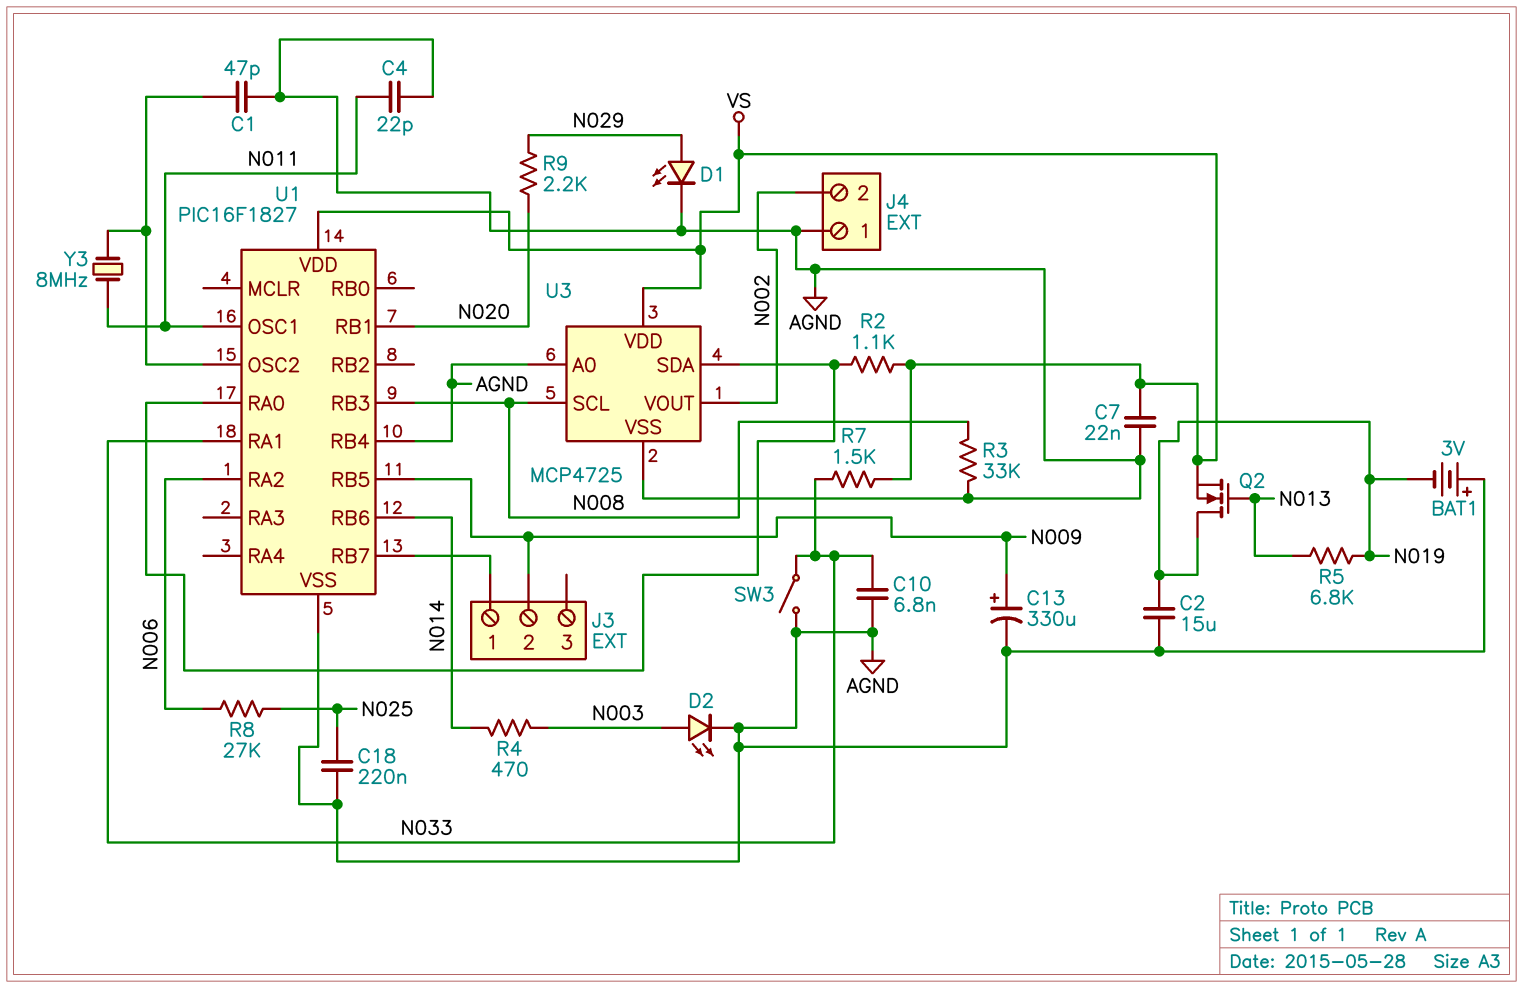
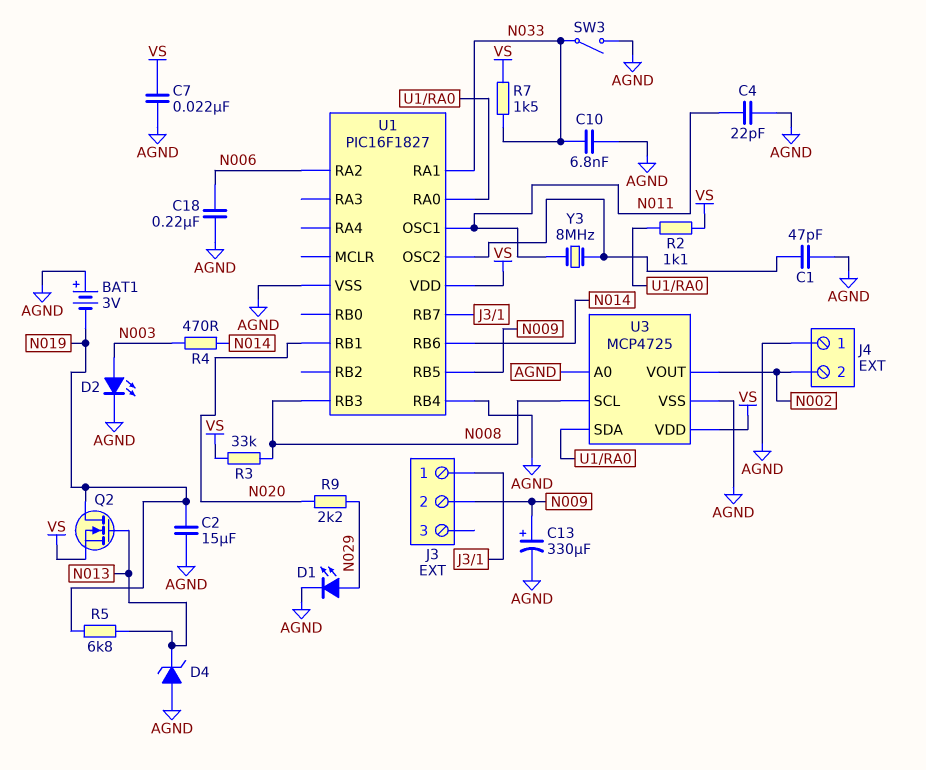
C18: 220nF (AGND, N025) -> 220nF (AGND, N006)
D4: none -> zener (A AGND, K N013)
R3: 33k (AGND, N008) -> 33k (N008, VS)
R8: 27k (N006, N025) -> none

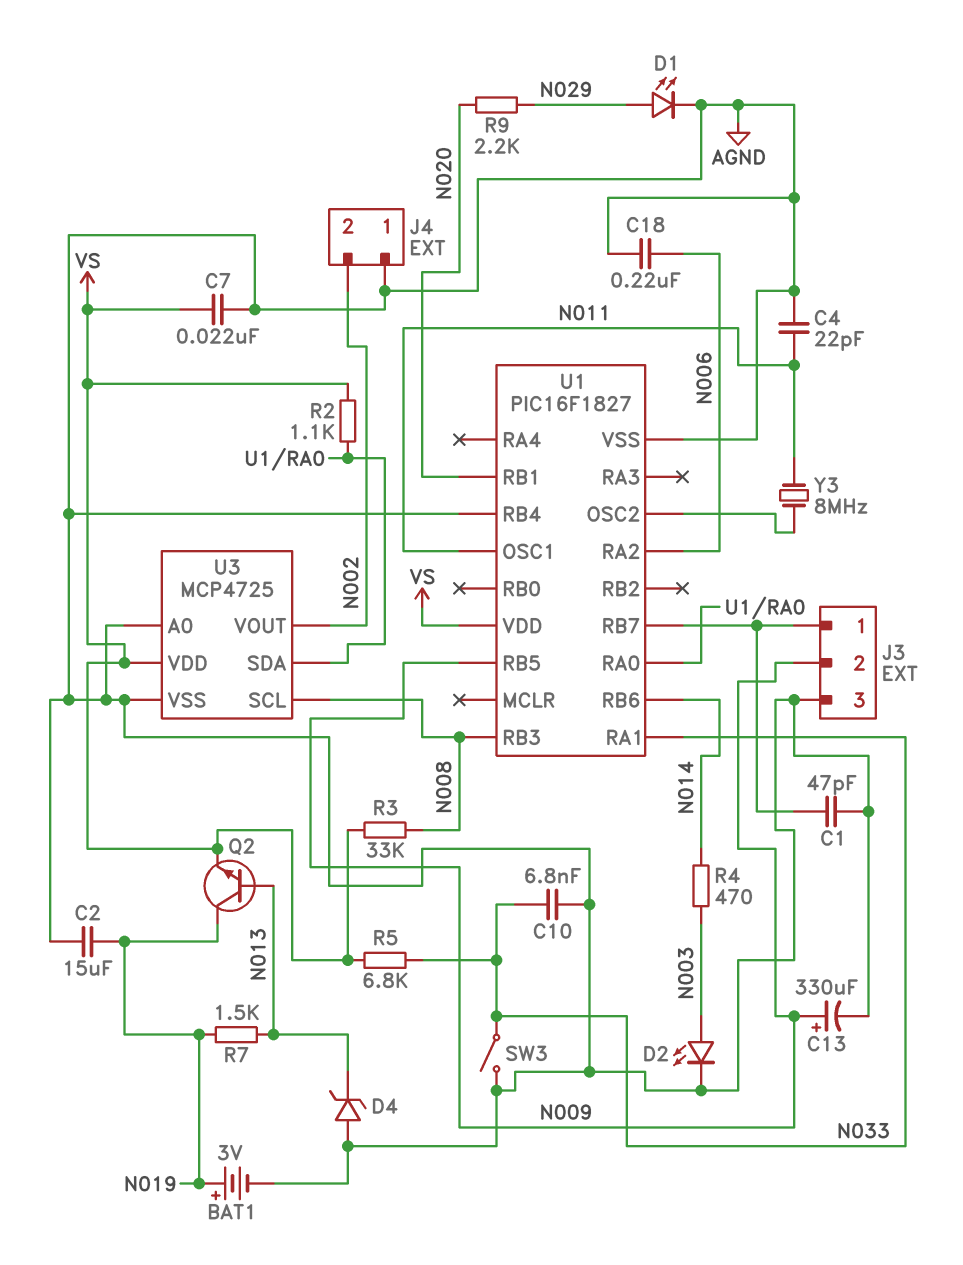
BAT1: 3V (plus AGND, minus N019) -> 3V (plus N019, minus AGND)
C1: 47pF (AGND, U1/OSC2) -> 47pF (AGND, J3/1)
J3 pin 3: none -> AGND
Q2: NMOS (G N013, D N019, S VS) -> NPN (B N013, C N019, E VS)
R5: 6.8k (N013, N019) -> 6.8k (N033, VS)
R7: 1.5k (N033, VS) -> 1.5k (N013, N019)

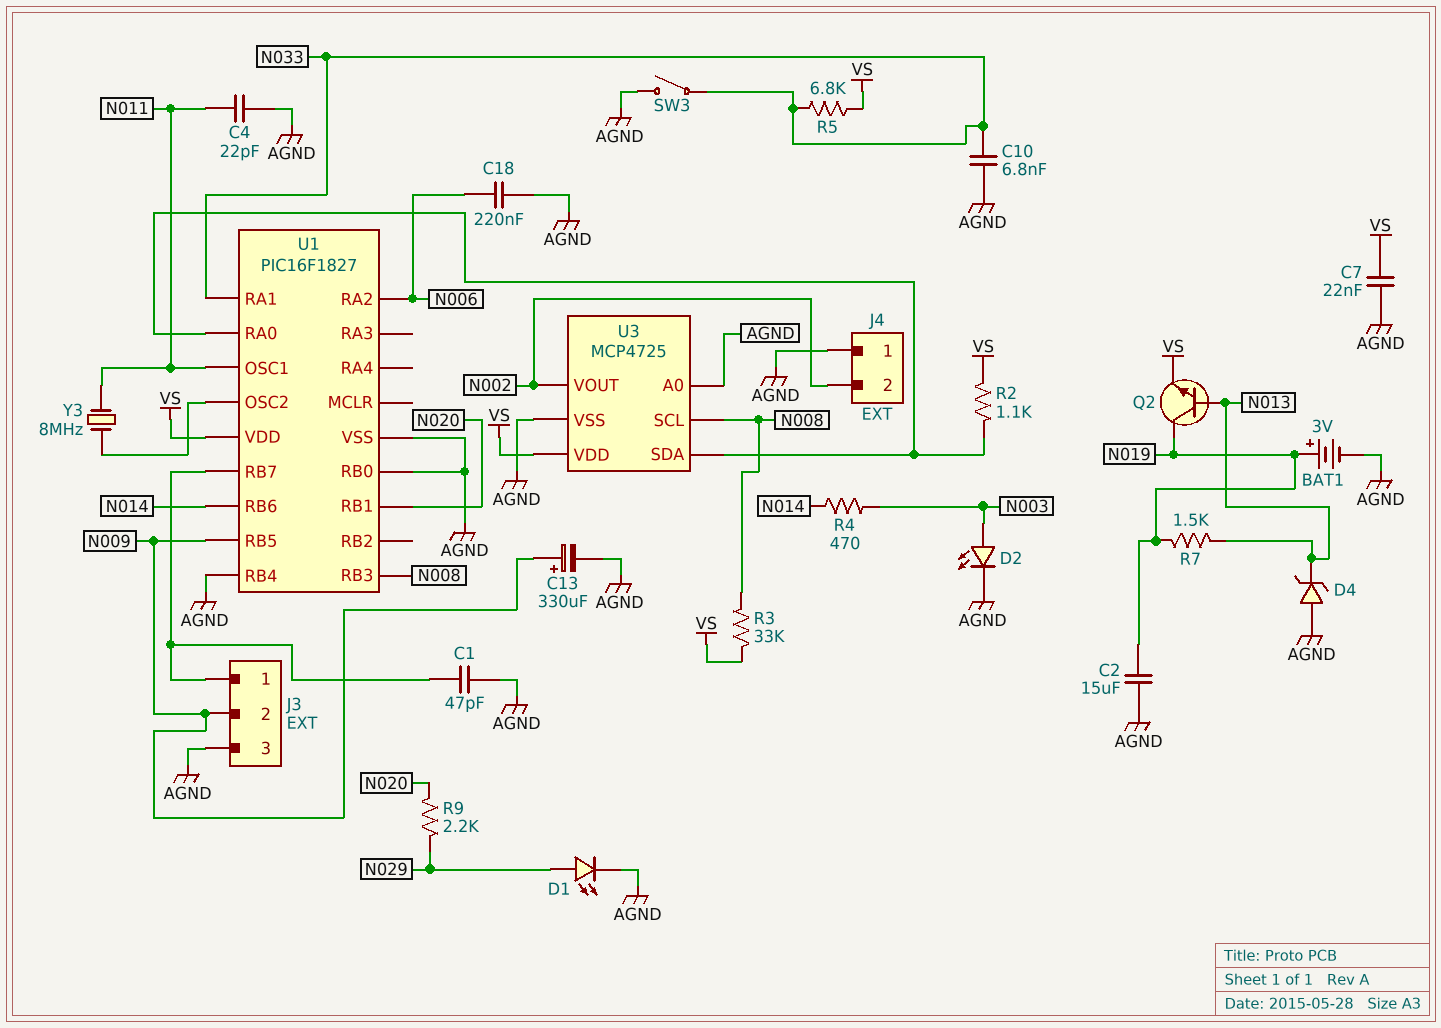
U1 pin RB0: none -> AGND

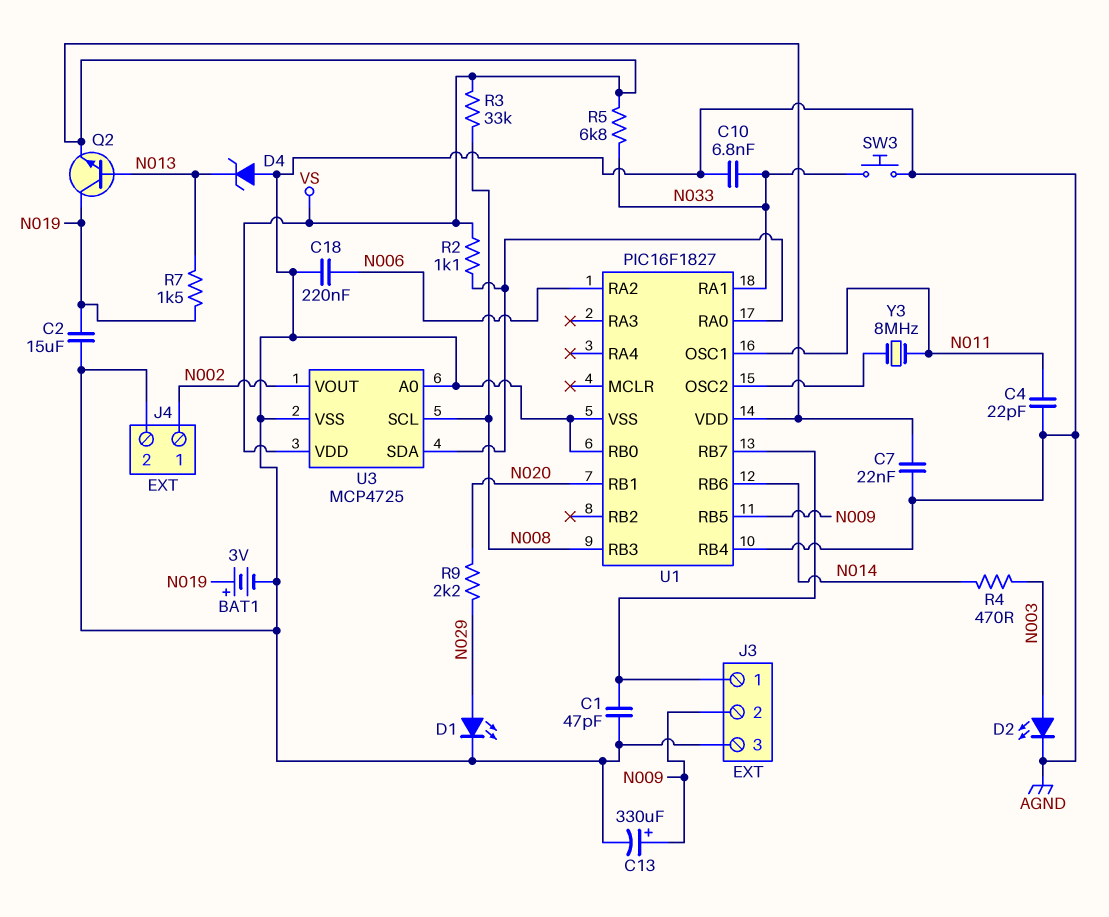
J4 pin 1: AGND -> N002
J4 pin 2: N002 -> AGND
SW3: switch (AGND, N033) -> button (AGND, N033)

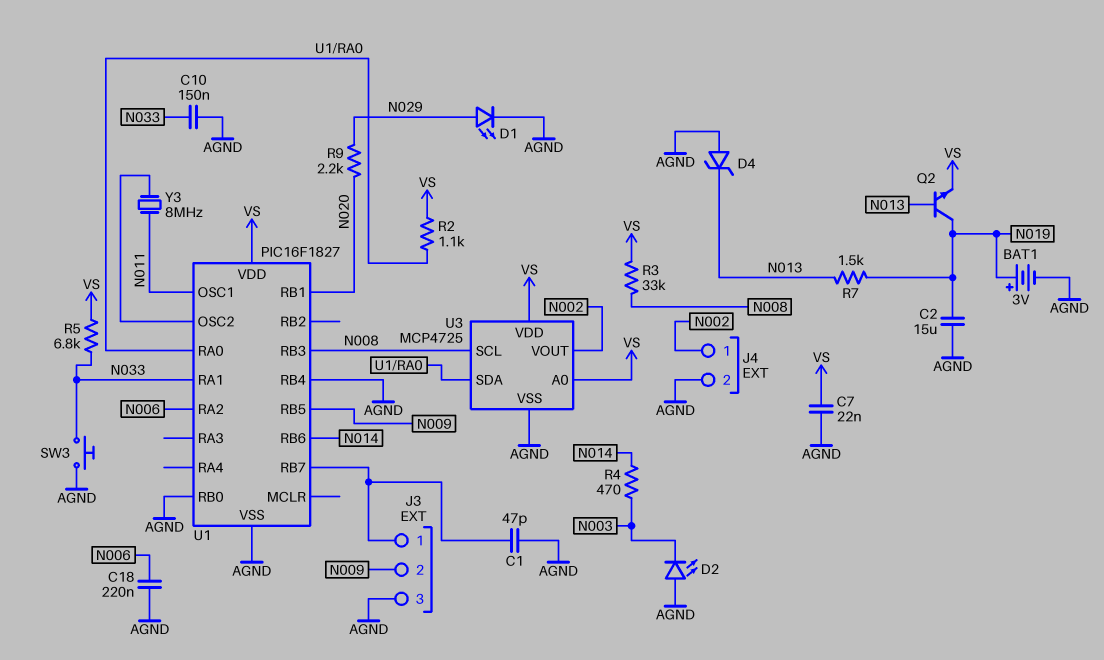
C4: 22pF (AGND, N011) -> none
C10: 6.8nF (AGND, N033) -> 150nF (AGND, N033)
C13: 330uF (plus N009, minus AGND) -> none
D2: LED (A N003, K AGND) -> LED (A AGND, K N003)
U3 pin A0: AGND -> VS

